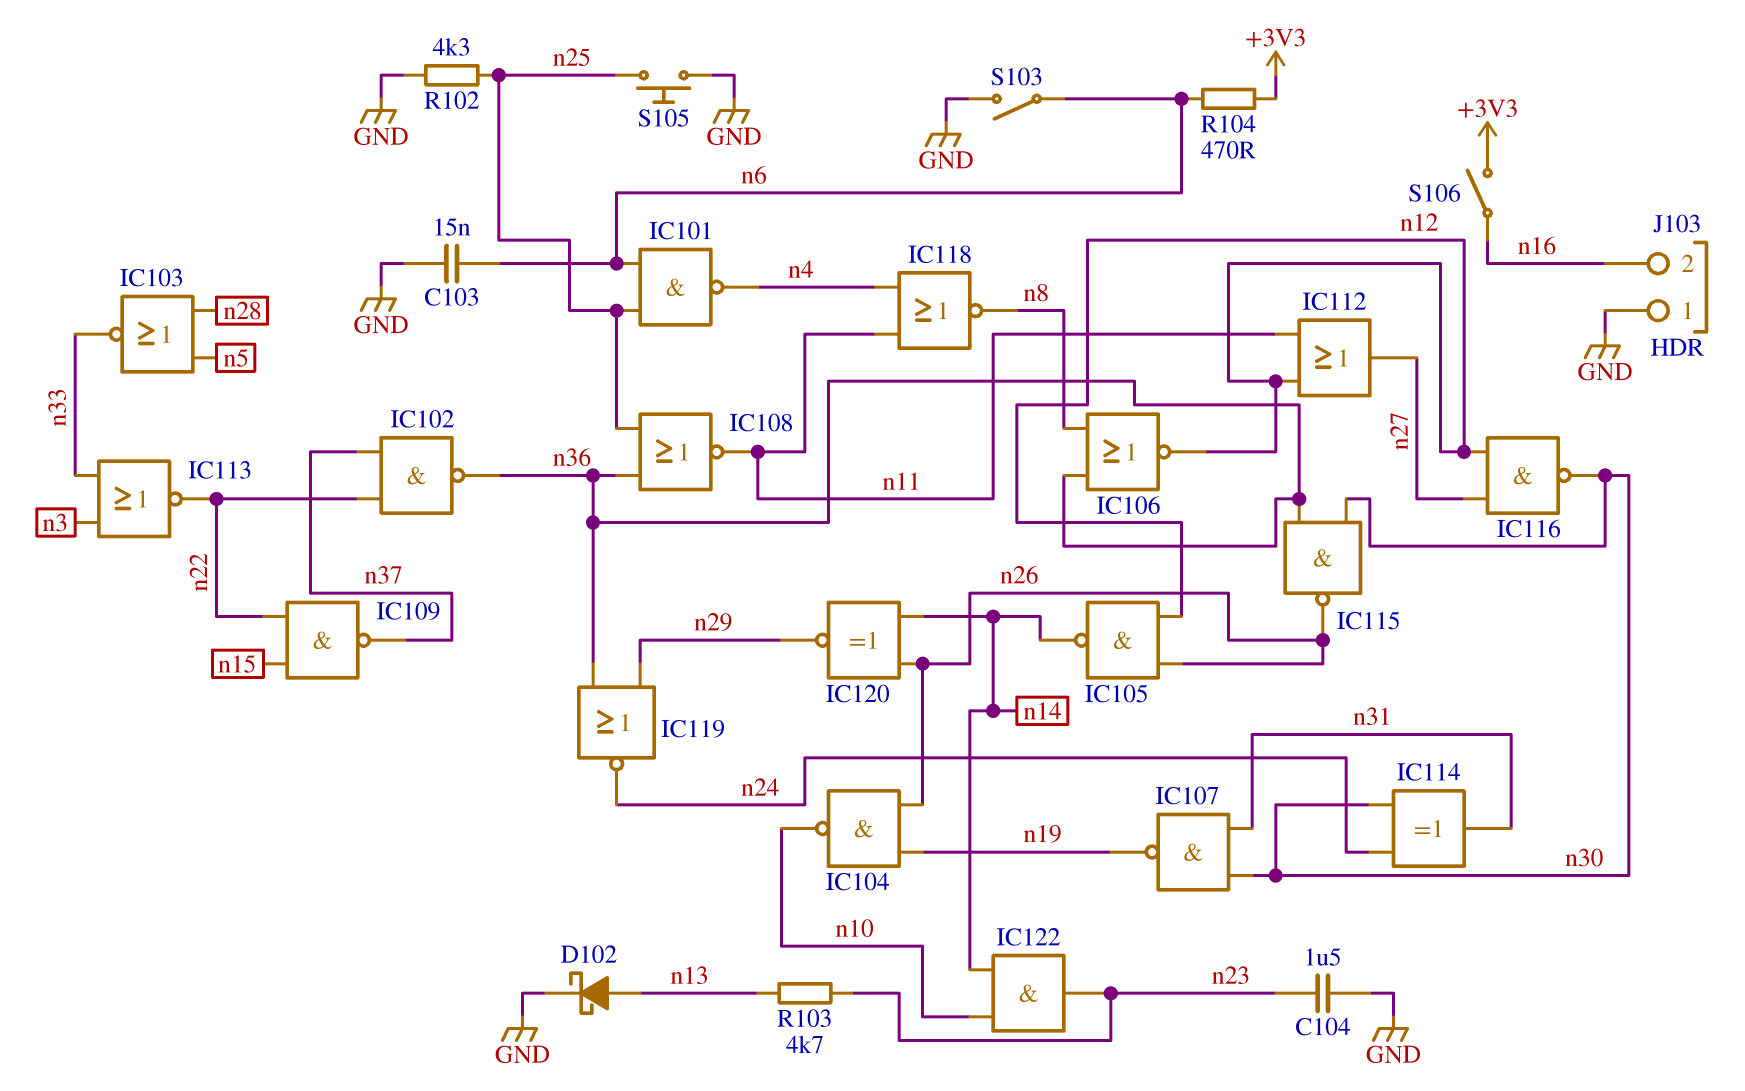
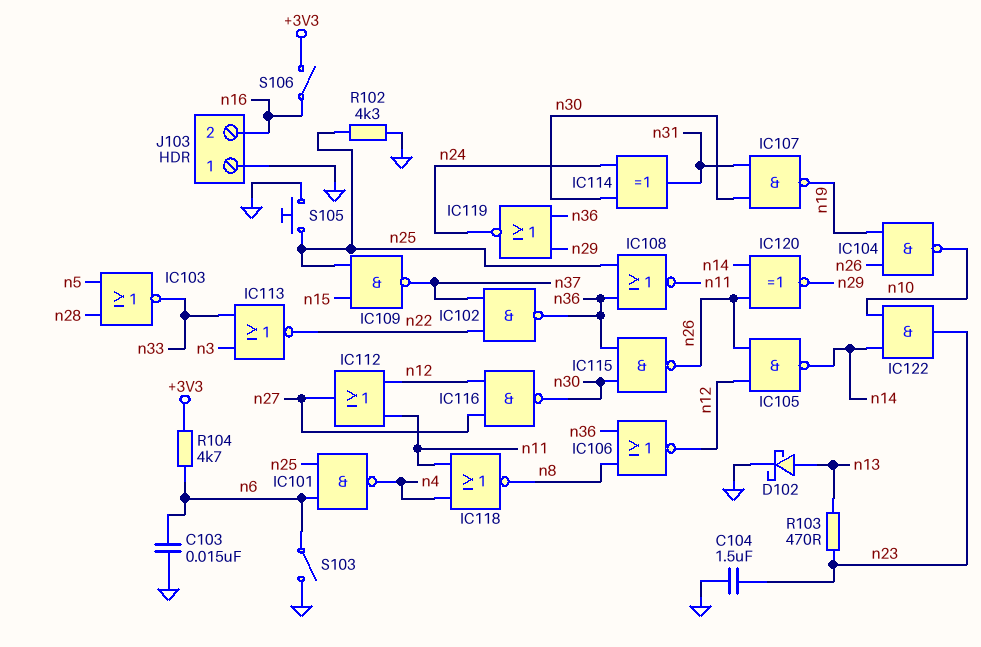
IC109: NAND (in n15, in n22, out n37) -> NAND (in n15, in n25, out n37)
R103: 4.7k (n13, n23) -> 470 (n13, n23)
R104: 470 (+3V3, n6) -> 4.7k (+3V3, n6)

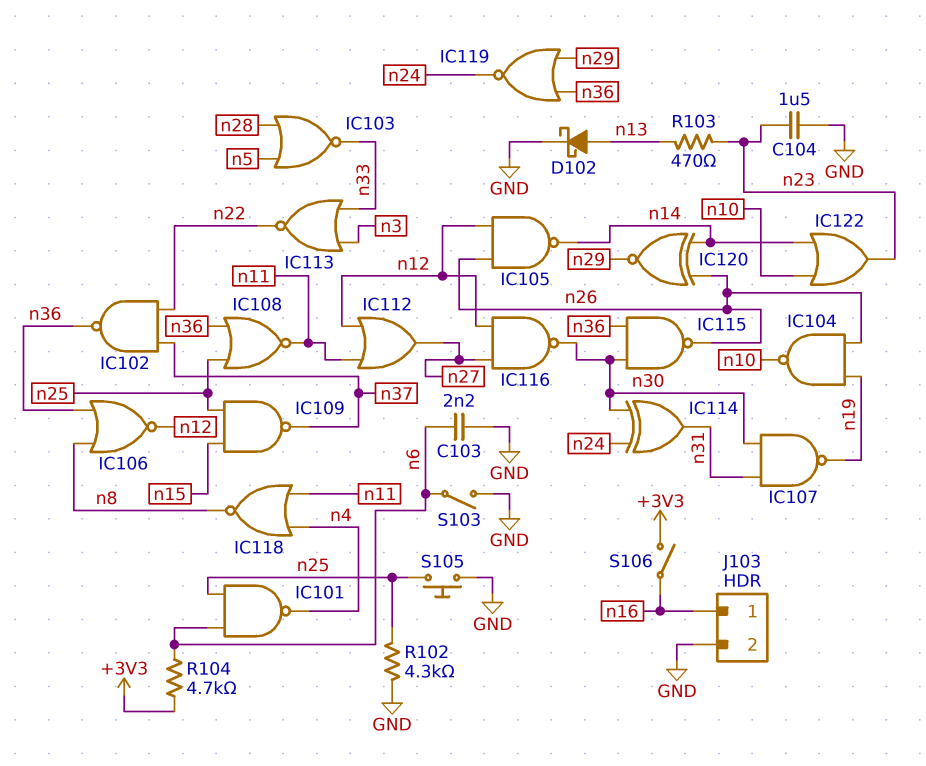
C103: 15nF (GND, n6) -> 2.2nF (GND, n6)
IC122: AND (in n10, in n14, out n23) -> OR (in n10, in n14, out n23)
J103 pin 1: GND -> n16
J103 pin 2: n16 -> GND

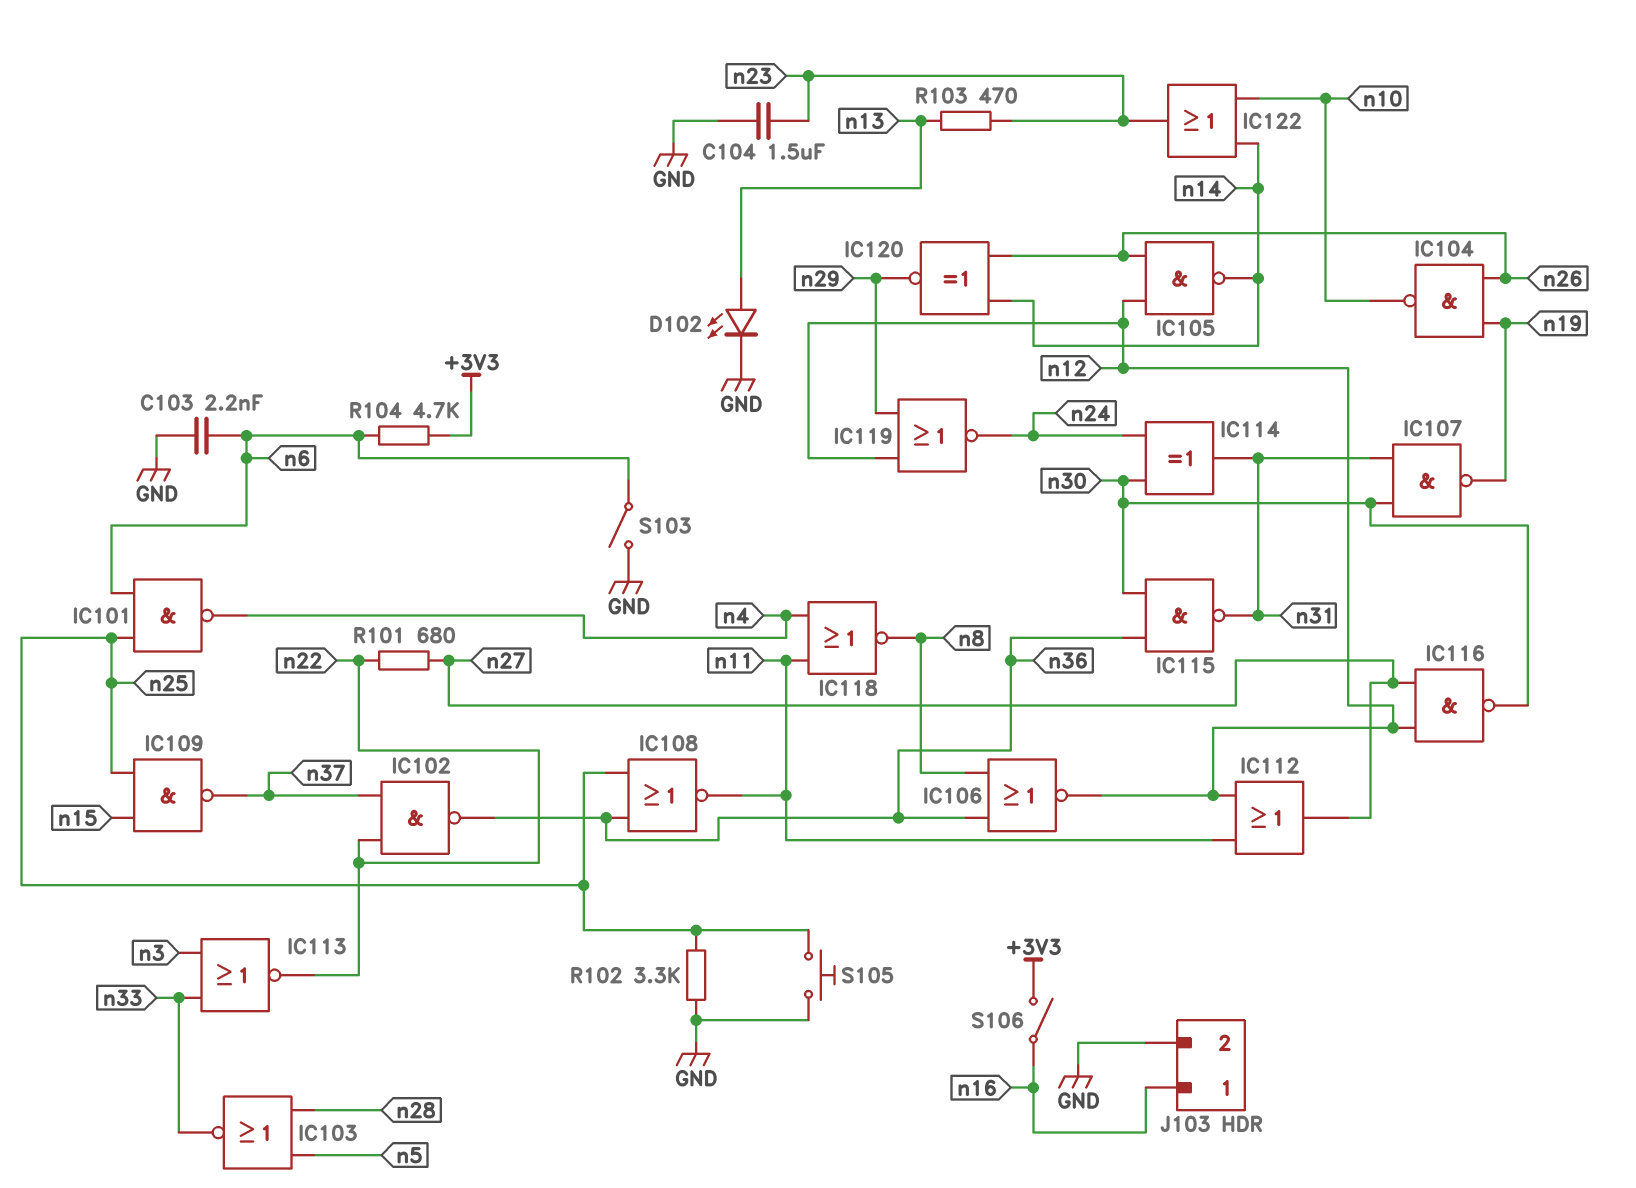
D102: schottky (A n13, K GND) -> LED (A n13, K GND)
IC115: NAND (in n30, in n36, out n26) -> NAND (in n30, in n36, out n31)
IC119: NOR (in n29, in n36, out n24) -> NOR (in n12, in n29, out n24)
R101: none -> 680 (n22, n27)
R102: 4.3k (GND, n25) -> 3.3k (GND, n25)

